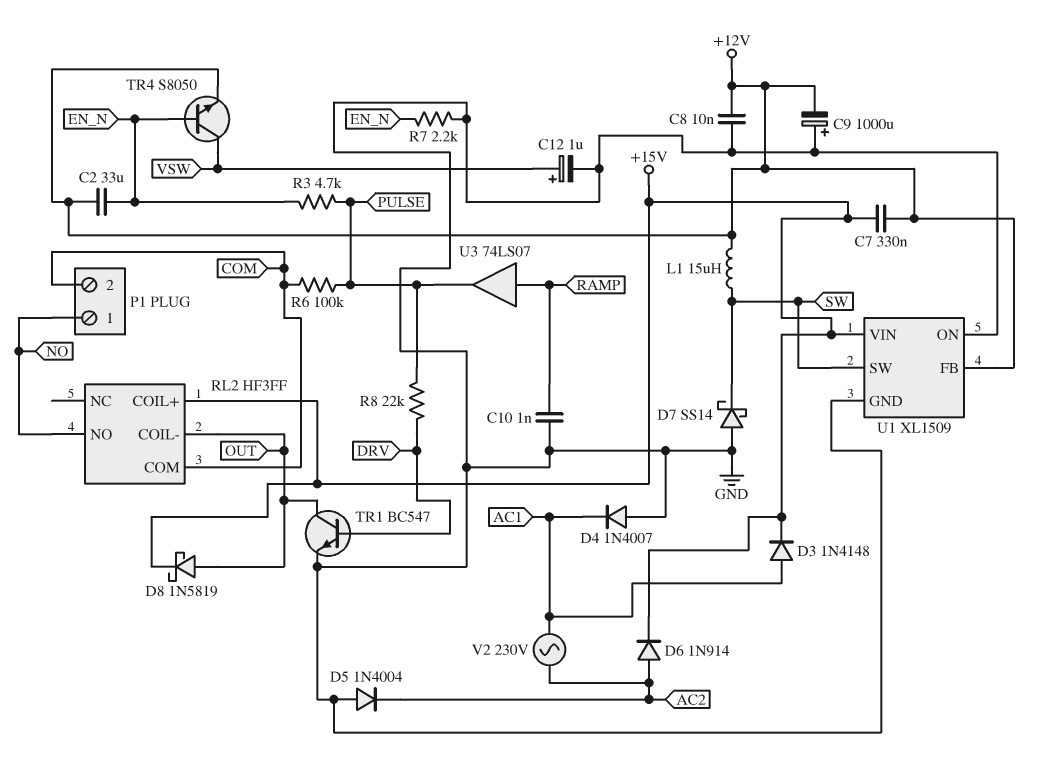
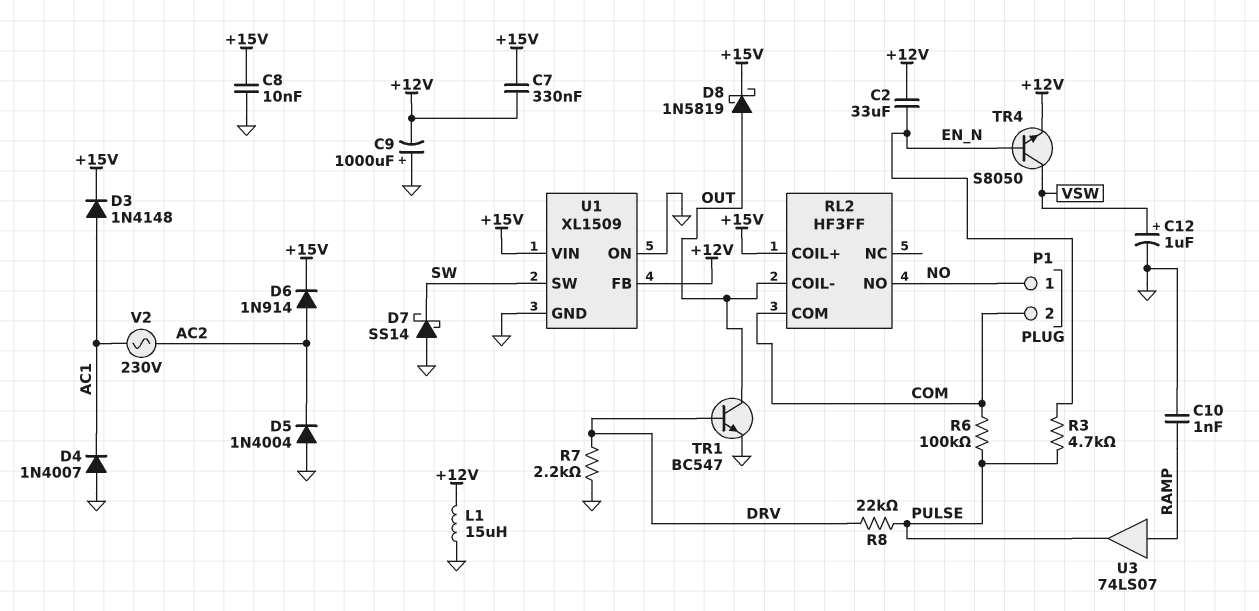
C8: 10nF (+12V, GND) -> 10nF (+15V, GND)
L1: 15uH (+12V, SW) -> 15uH (+12V, GND)
R7: 2.2k (EN_N, GND) -> 2.2k (DRV, GND)

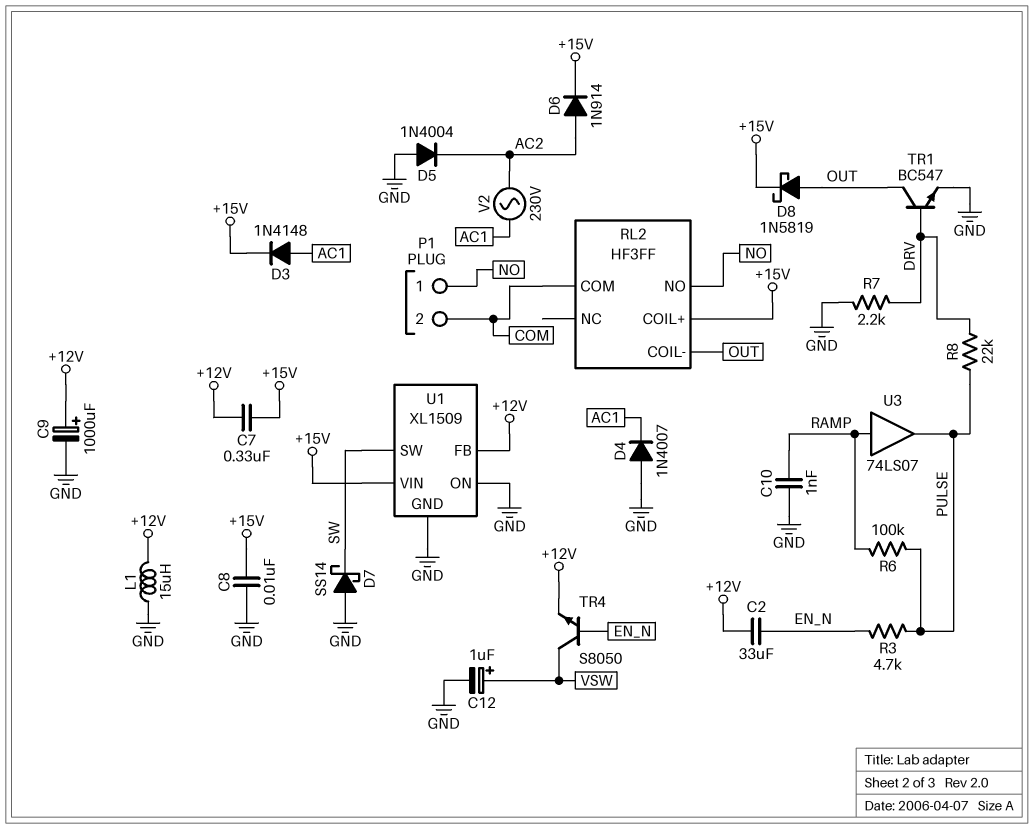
C9: 1000uF (plus GND, minus +12V) -> 1000uF (plus +12V, minus GND)
R6: 100k (COM, PULSE) -> 100k (PULSE, RAMP)

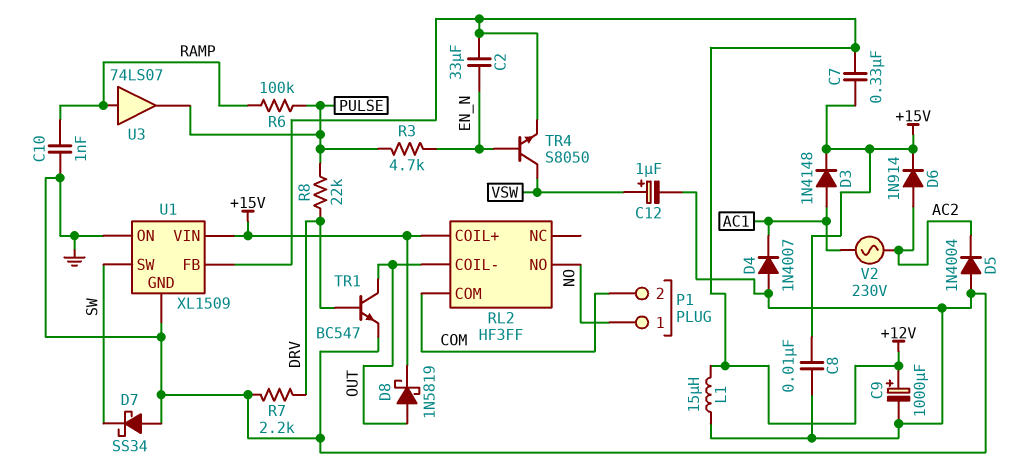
D7: schottky SS14 (A GND, K SW) -> schottky SS34 (A GND, K SW)

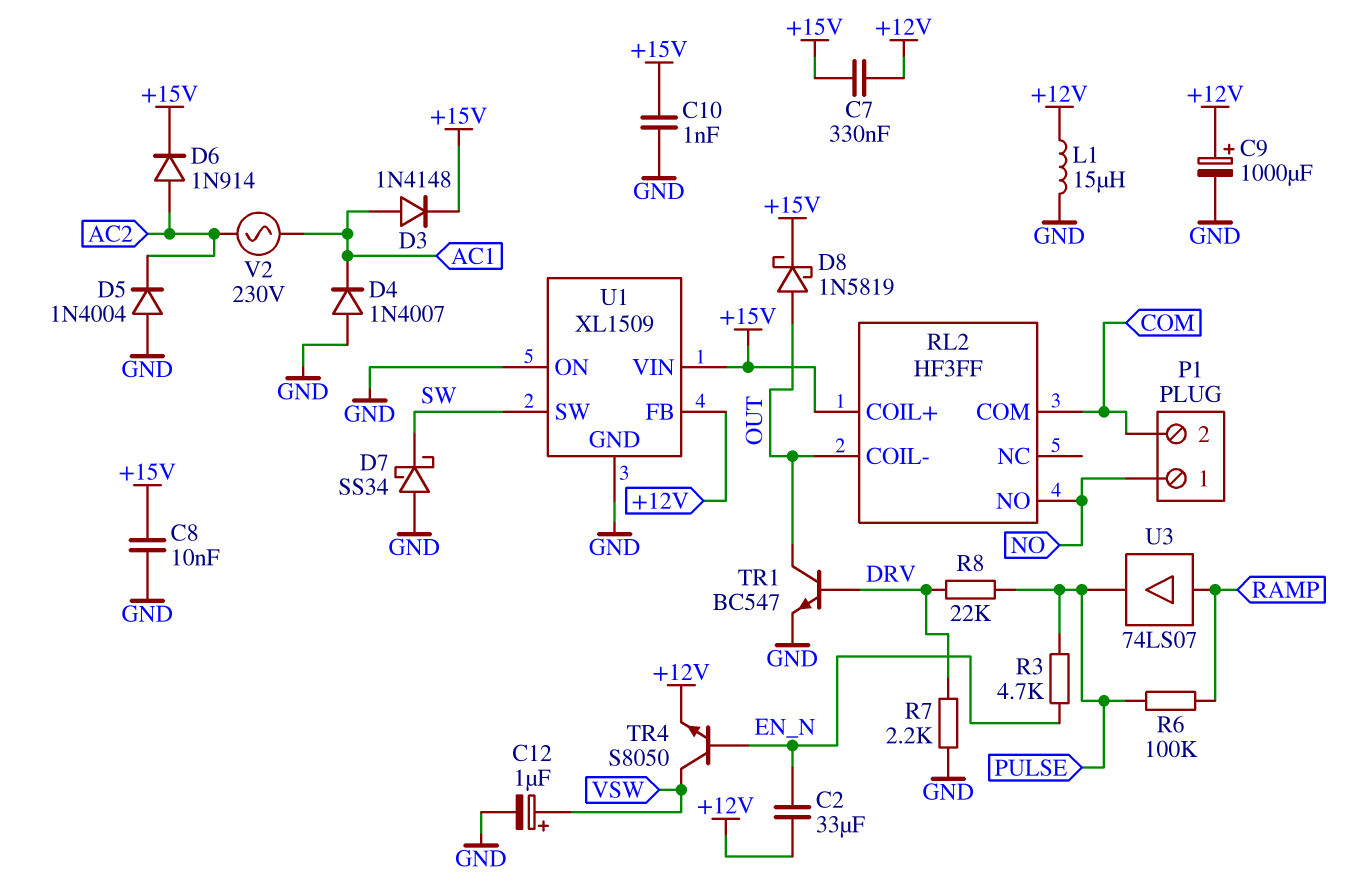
C10: 1nF (GND, RAMP) -> 1nF (+15V, GND)

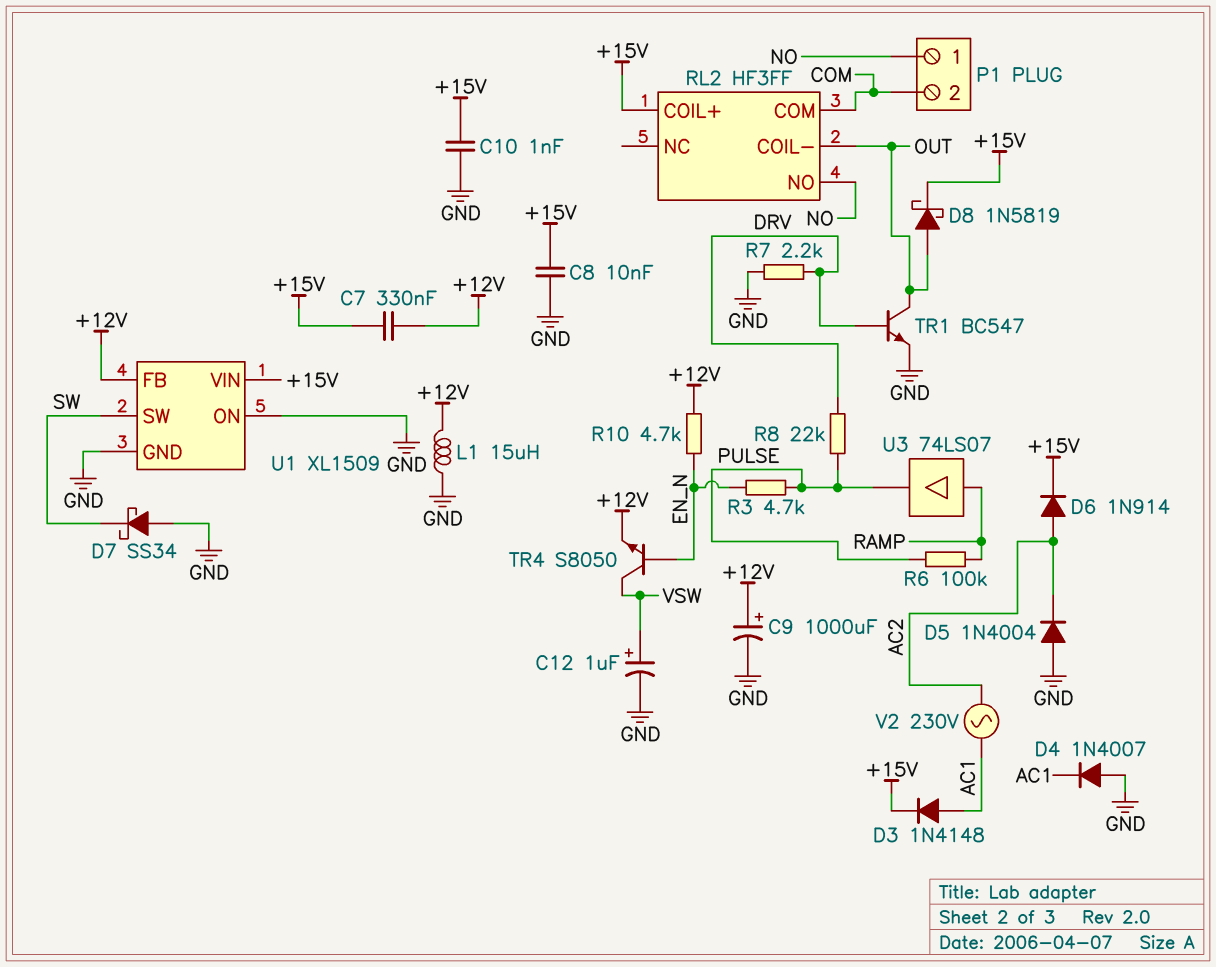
C2: 33uF (+12V, EN_N) -> none
R10: none -> 4.7k (+12V, EN_N)

